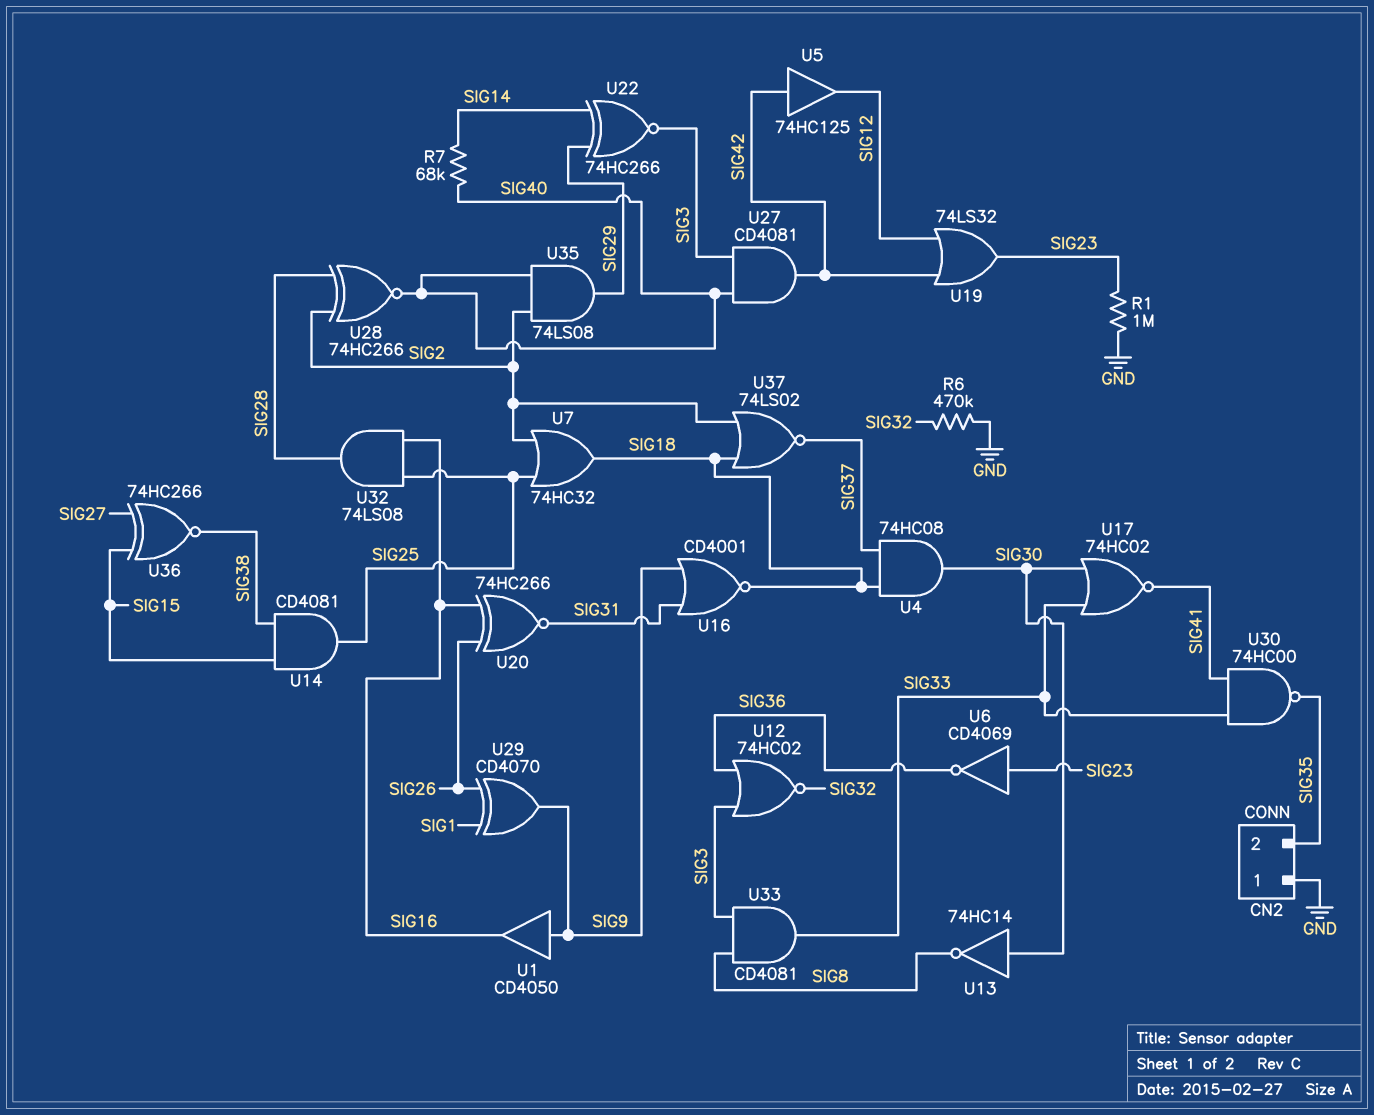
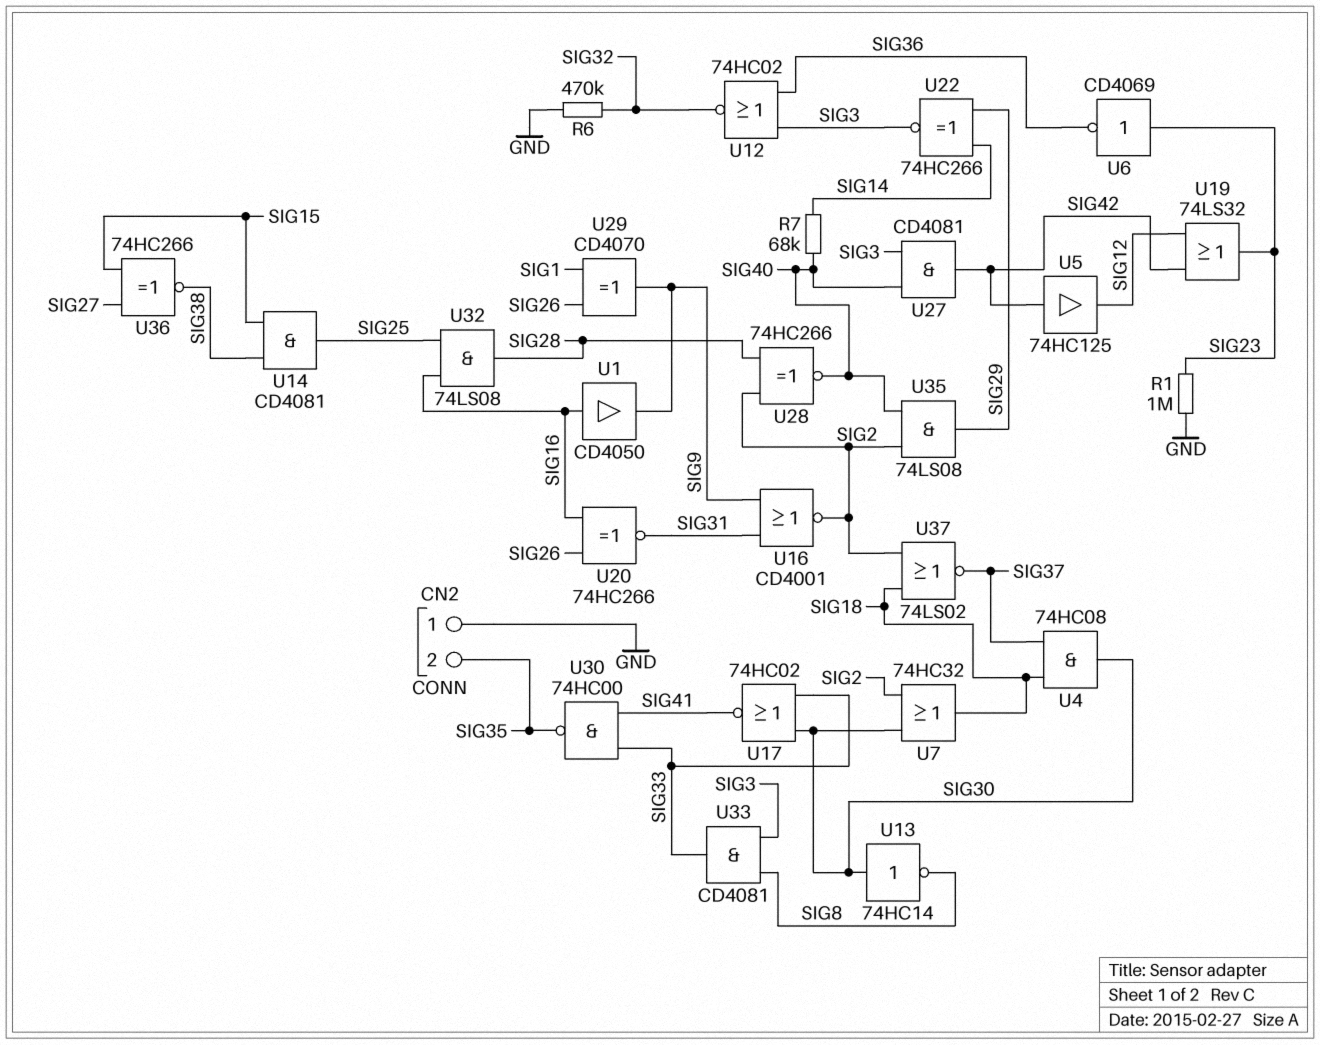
U1: buffer CD4050 (in SIG9, out SIG16) -> buffer CD4050 (in SIG16, out SIG9)
U7: OR 74HC32 (in SIG2, in SIG25, out SIG18) -> OR 74HC32 (in SIG2, in SIG30, out SIG18)
U16: NOR CD4001 (in SIG9, in SIG31, out SIG18) -> NOR CD4001 (in SIG9, in SIG31, out SIG2)

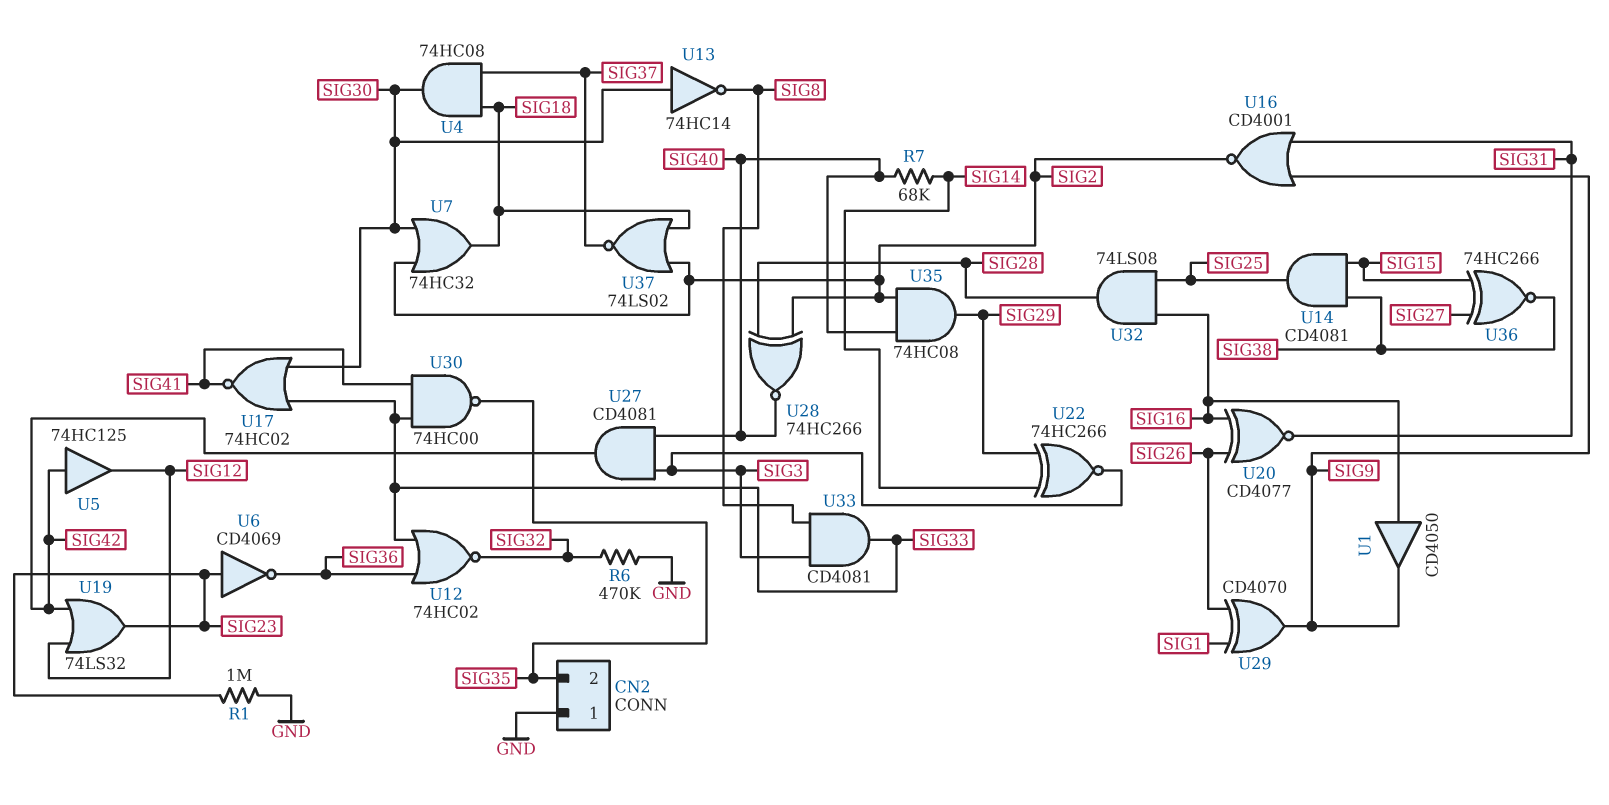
U12: NOR 74HC02 (in SIG3, in SIG36, out SIG32) -> NOR 74HC02 (in SIG33, in SIG36, out SIG32)
U20: XNOR 74HC266 (in SIG16, in SIG26, out SIG31) -> XNOR CD4077 (in SIG16, in SIG26, out SIG31)
U35: AND 74LS08 (in SIG2, in SIG40, out SIG29) -> AND 74HC08 (in SIG2, in SIG40, out SIG29)

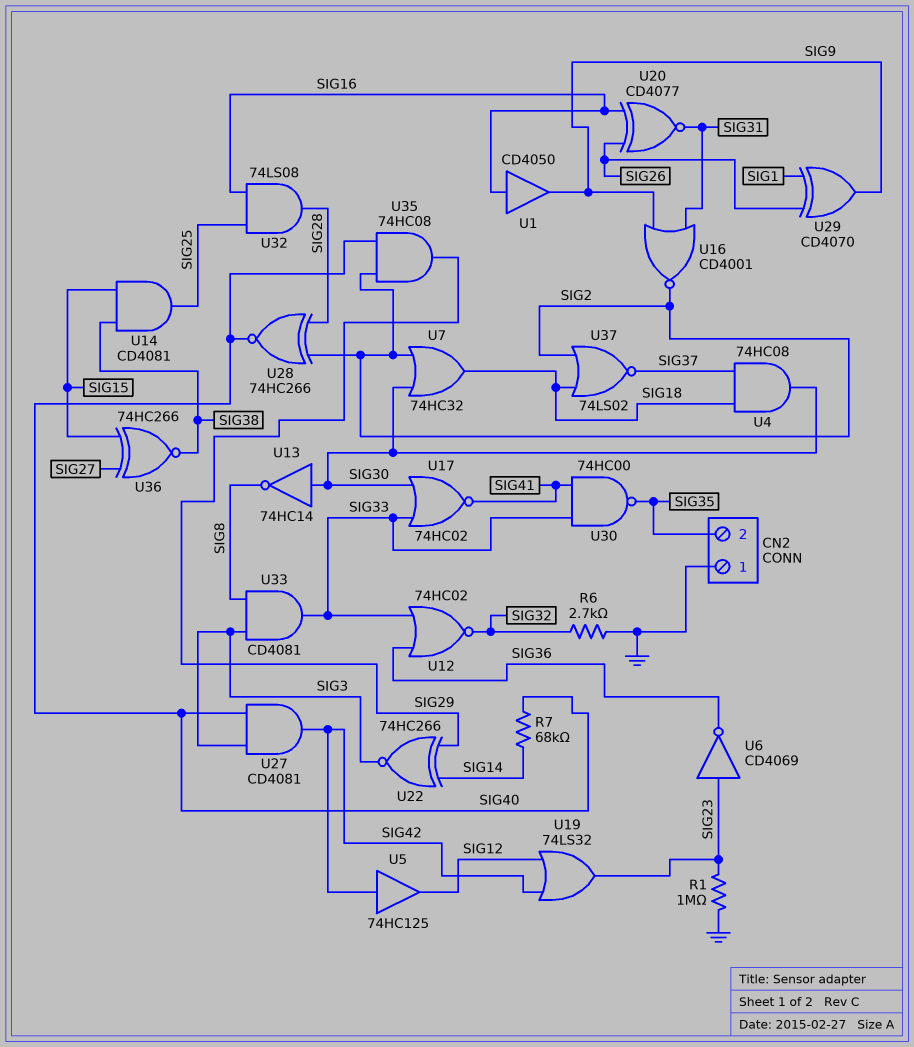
R6: 470k (GND, SIG32) -> 2.7k (GND, SIG32)

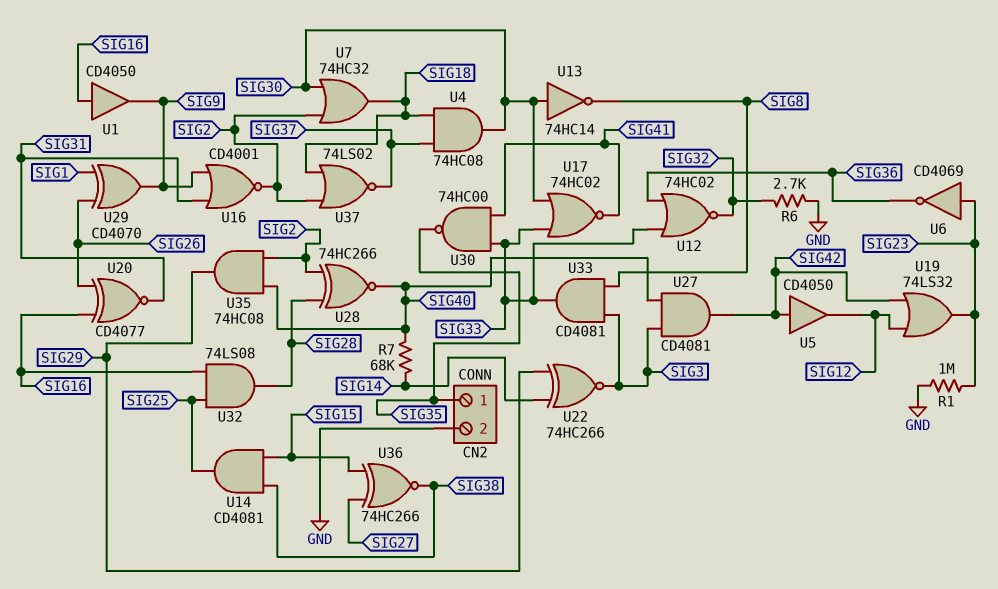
CN2 pin 1: GND -> SIG35
CN2 pin 2: SIG35 -> GND
U5: buffer 74HC125 (in SIG42, out SIG12) -> buffer CD4050 (in SIG42, out SIG12)

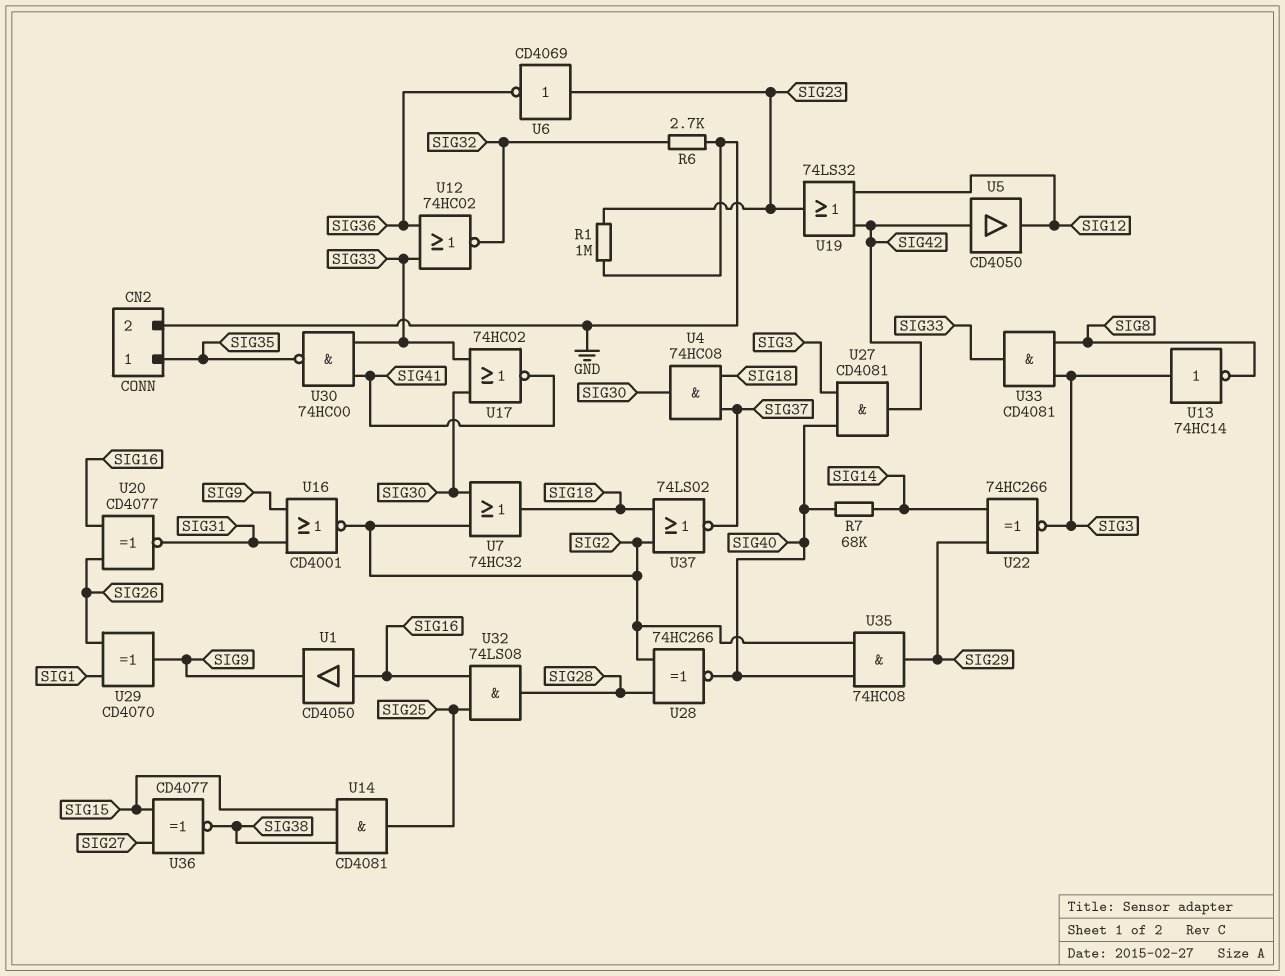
U13: NOT 74HC14 (in SIG30, out SIG8) -> NOT 74HC14 (in SIG3, out SIG8)
U36: XNOR 74HC266 (in SIG15, in SIG27, out SIG38) -> XNOR CD4077 (in SIG15, in SIG27, out SIG38)

